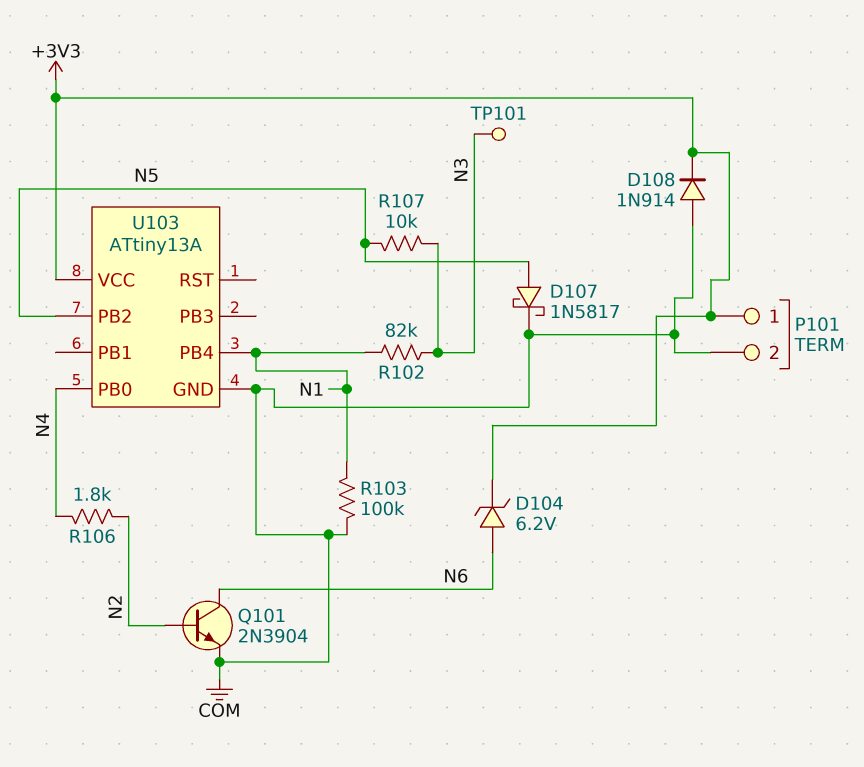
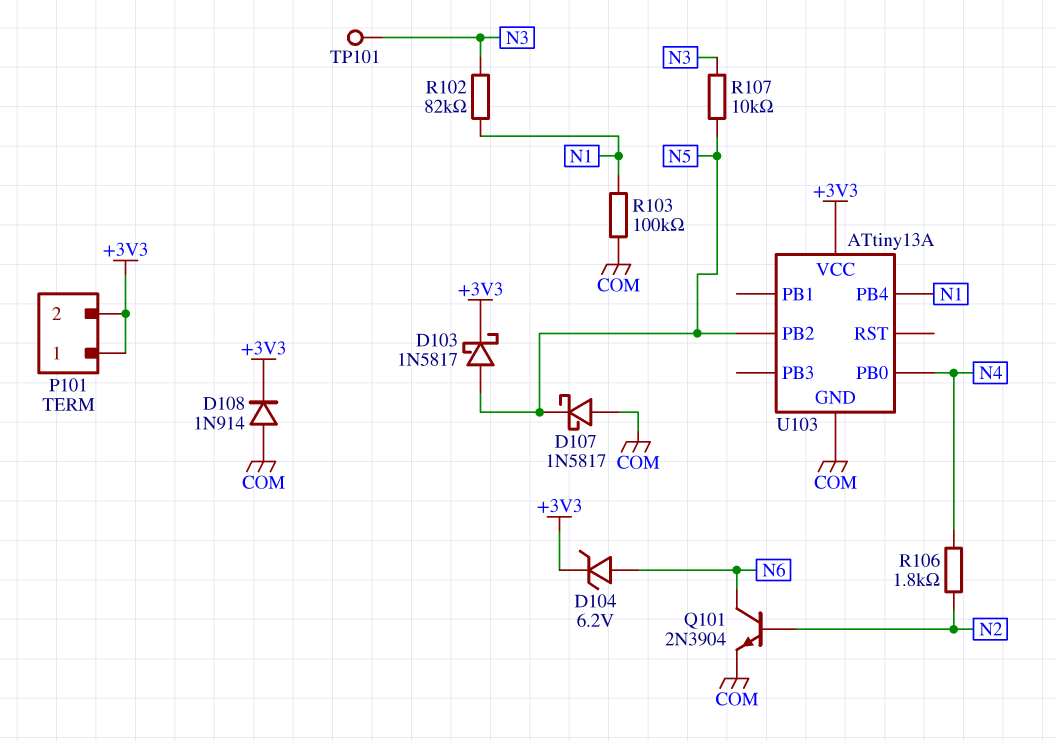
D103: none -> schottky 1N5817 (A N5, K +3V3)
D107: schottky 1N5817 (A N5, K COM) -> schottky 1N5817 (A COM, K N5)
P101 pin 2: COM -> +3V3

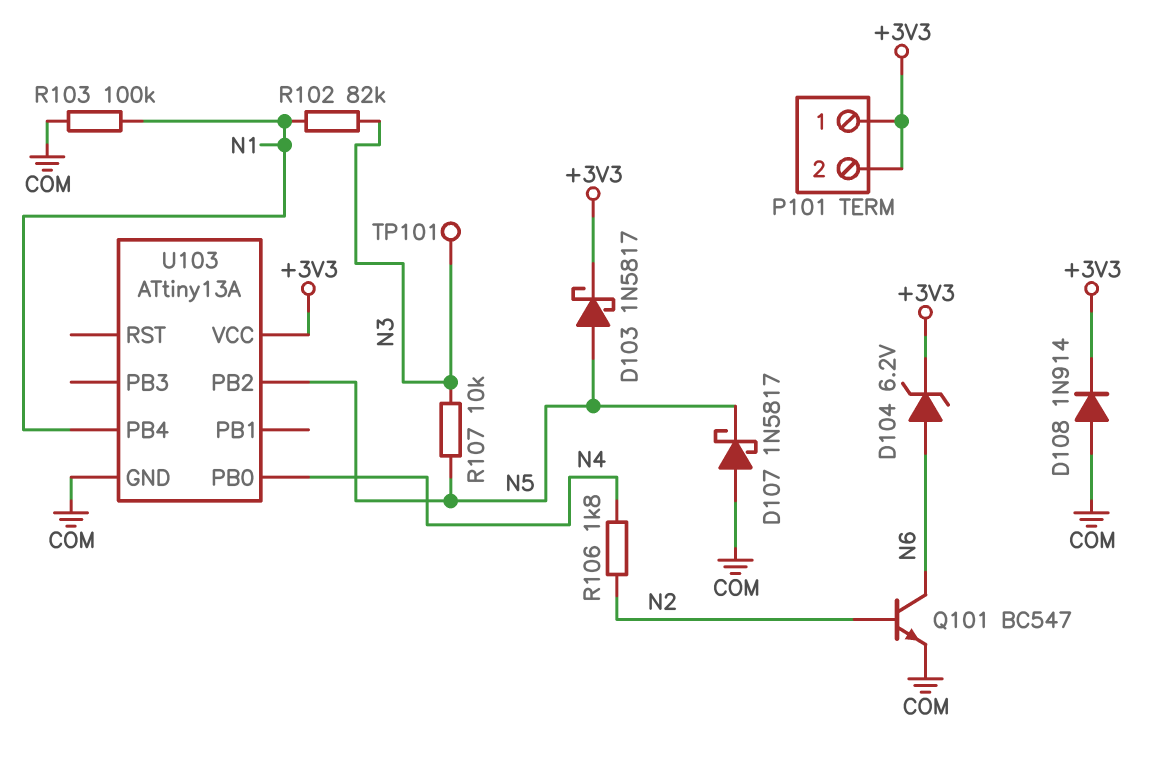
Q101: NPN 2N3904 (B N2, C N6, E COM) -> NPN BC547 (B N2, C N6, E COM)

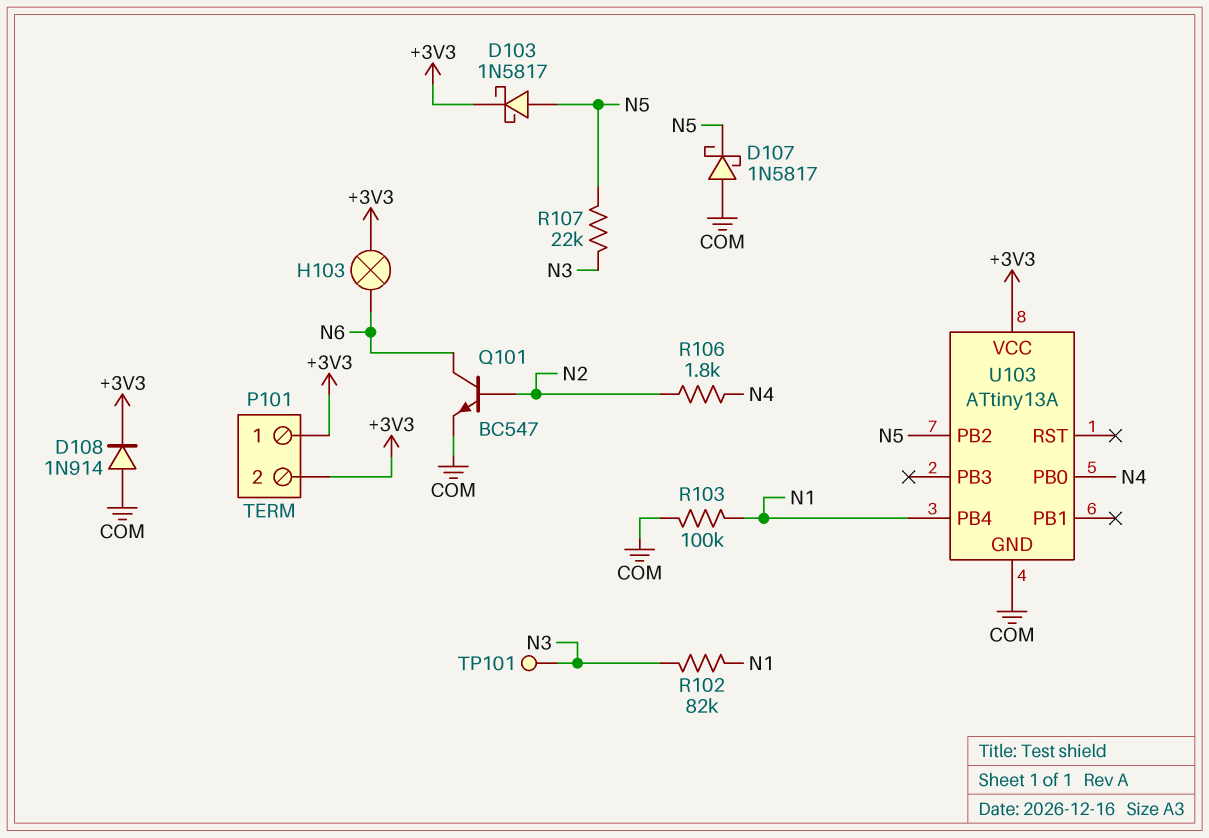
D104: zener 6.2V (A N6, K +3V3) -> none
H103: none -> lamp (+3V3, N6)
R107: 10k (N3, N5) -> 22k (N3, N5)

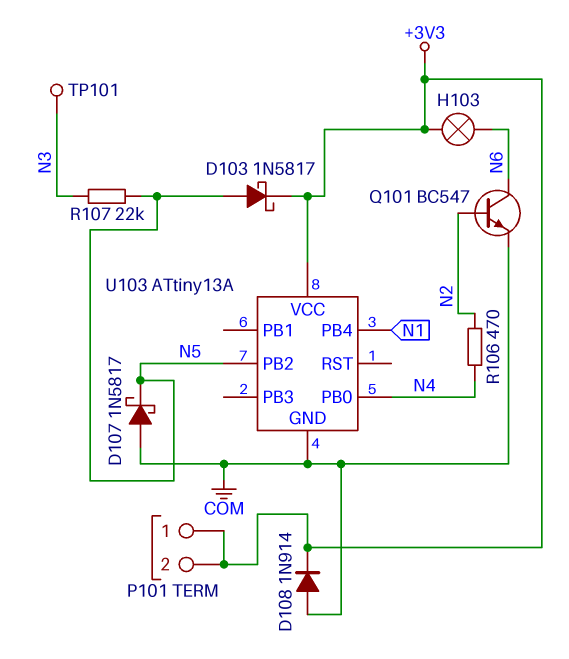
R102: 82k (N1, N3) -> none
R103: 100k (COM, N1) -> none
R106: 1.8k (N2, N4) -> 470 (N2, N4)

